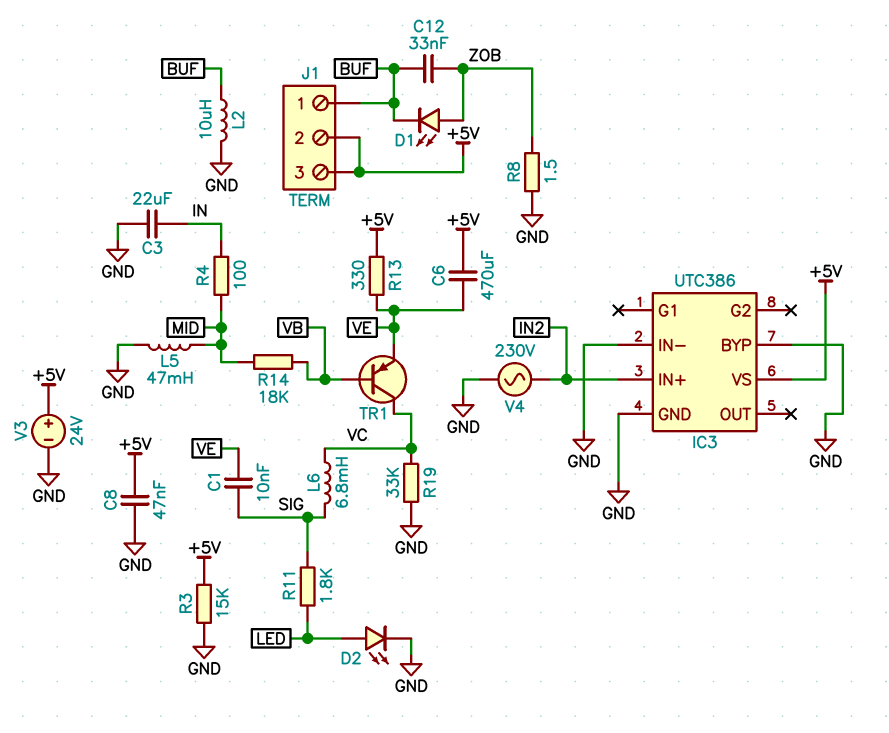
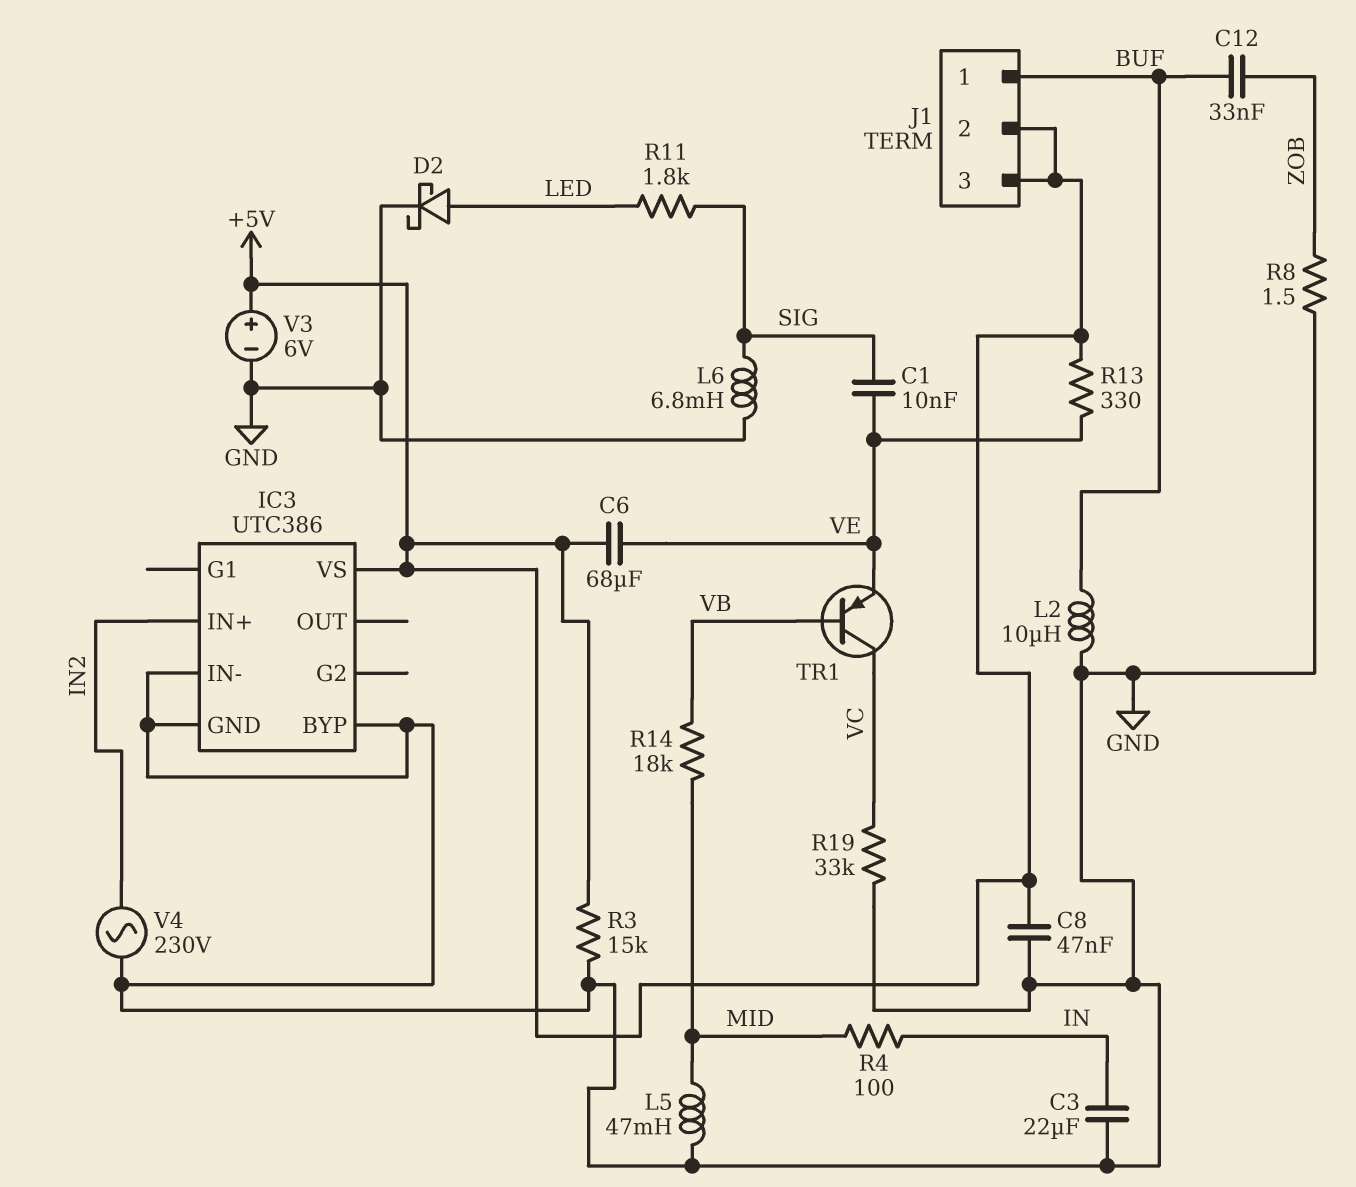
C6: 470uF (+5V, VE) -> 68uF (+5V, VE)
D1: LED (A ZOB, K BUF) -> none
D2: LED (A LED, K GND) -> schottky (A LED, K GND)
L6: 6.8mH (SIG, VC) -> 6.8mH (GND, SIG)
V3: 24V (plus +5V, minus GND) -> 6V (plus +5V, minus GND)

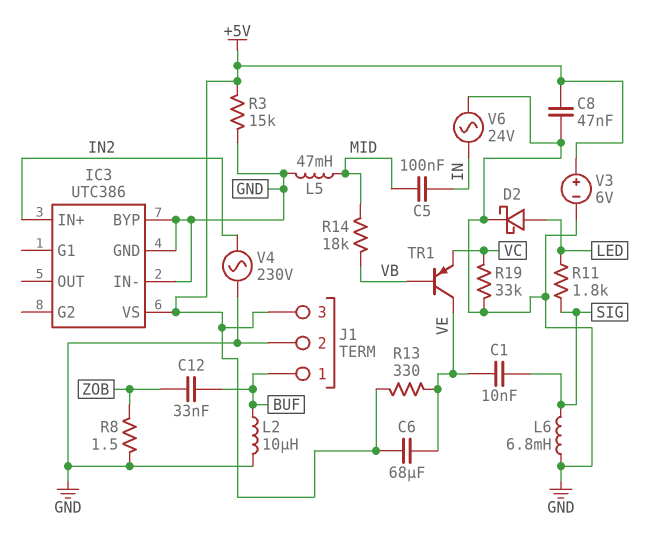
C3: 22uF (GND, IN) -> none
C5: none -> 100nF (IN, MID)
J1 pin 2: +5V -> GND
R4: 100 (IN, MID) -> none
TR1: PNP (B VB, C VC, E VE) -> PNP (B VB, C VE, E VC)
V6: none -> AC 24V (GND, IN)

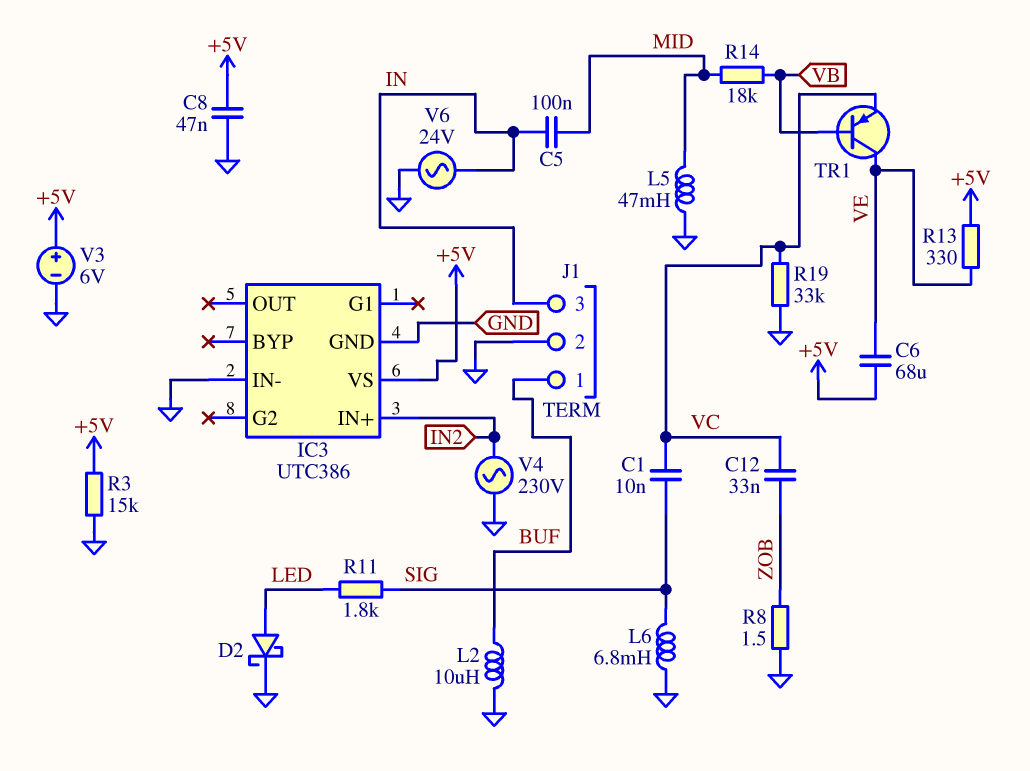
C1: 10nF (SIG, VE) -> 10nF (SIG, VC)
C12: 33nF (BUF, ZOB) -> 33nF (VC, ZOB)
IC3 pin BYP: GND -> none
J1 pin 3: +5V -> IN

